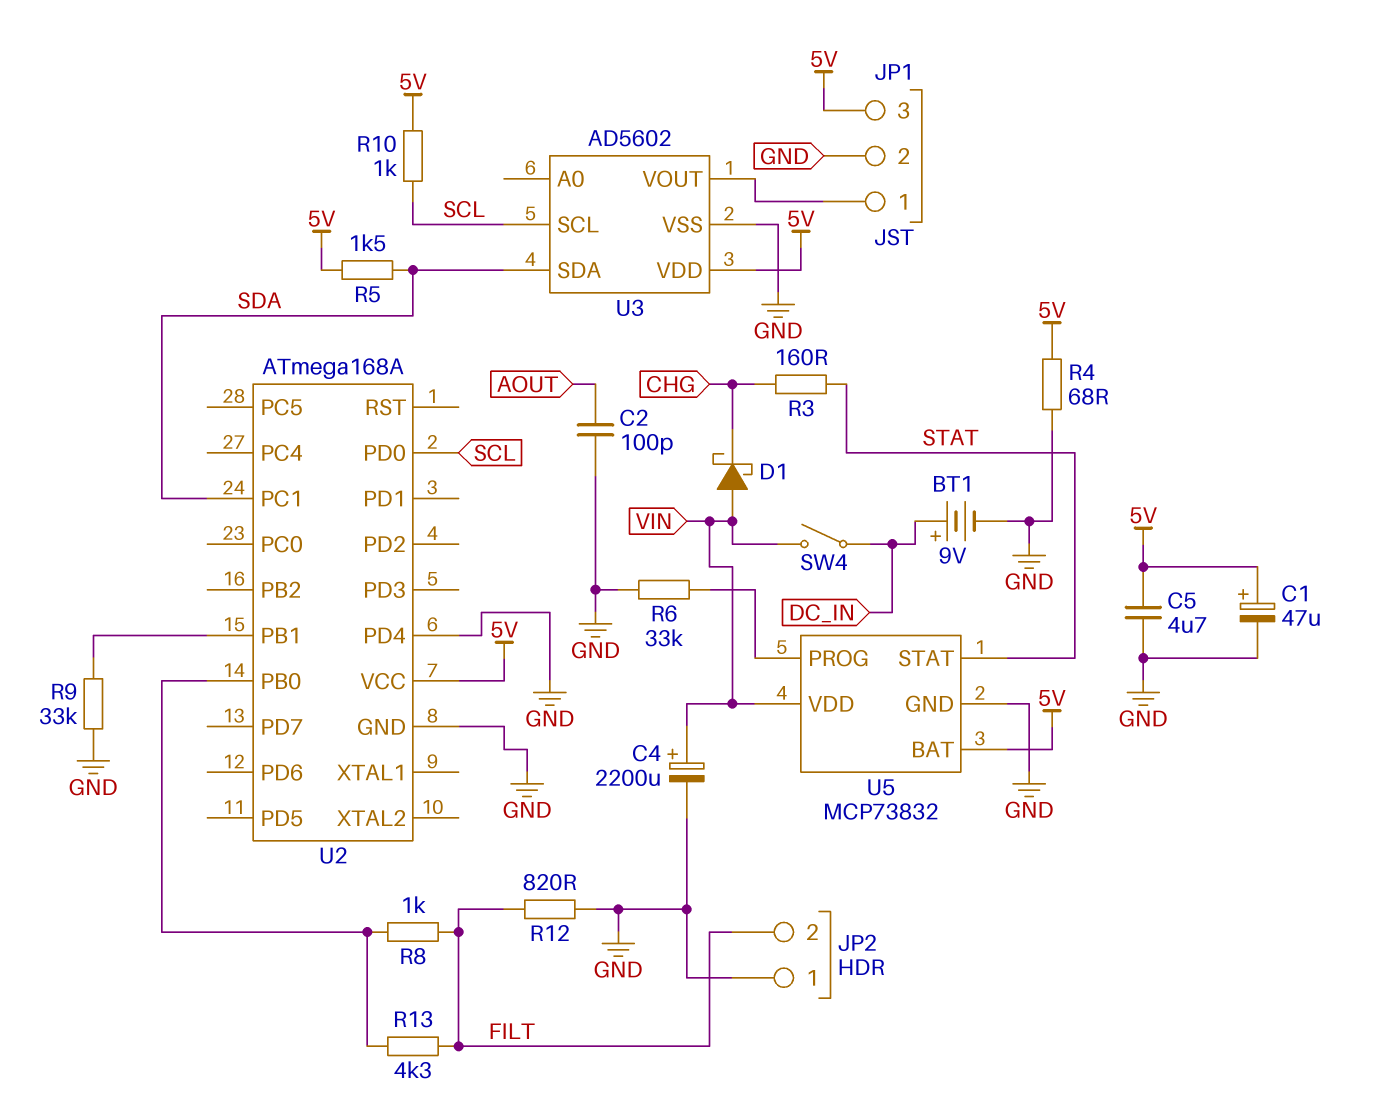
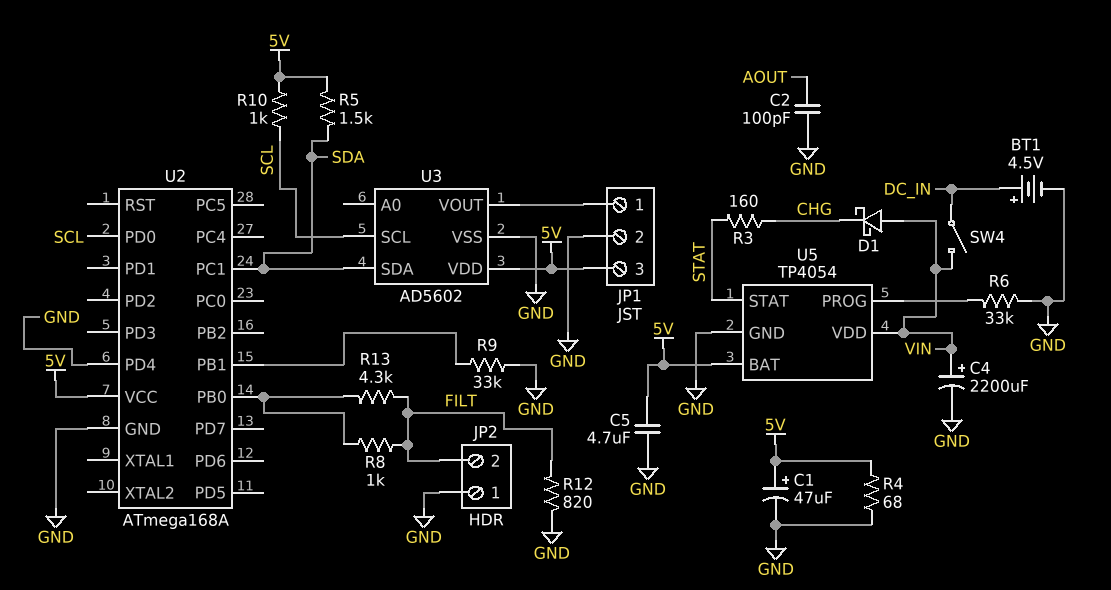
BT1: 9V (plus DC_IN, minus GND) -> 4.5V (plus DC_IN, minus GND)
U5: MCP73832 -> TP4054

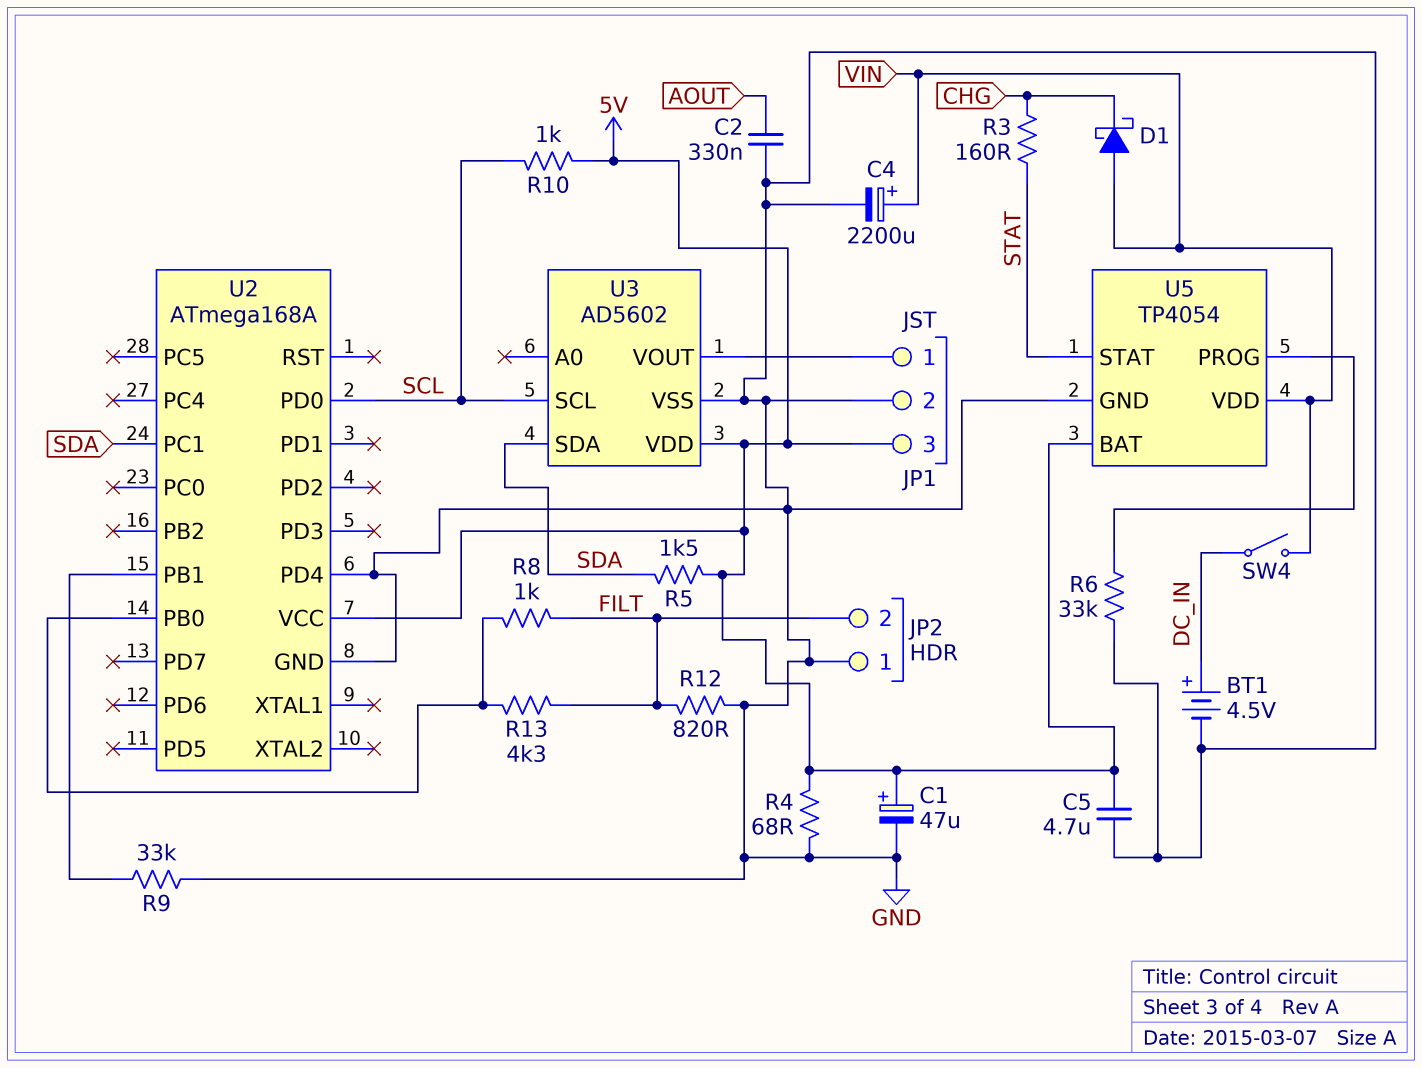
C2: 100pF (AOUT, GND) -> 330nF (AOUT, GND)

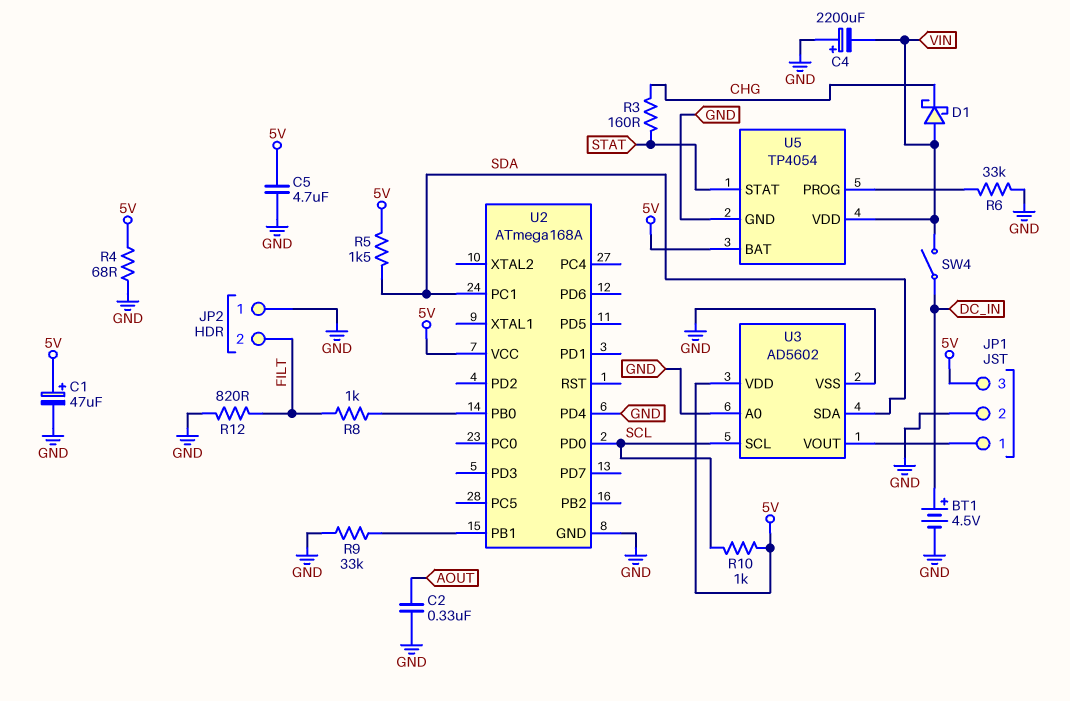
C4: 2200uF (plus VIN, minus GND) -> 2200uF (plus GND, minus VIN)
R13: 4.3k (FILT, U2/PB0) -> none
U3 pin A0: none -> GND

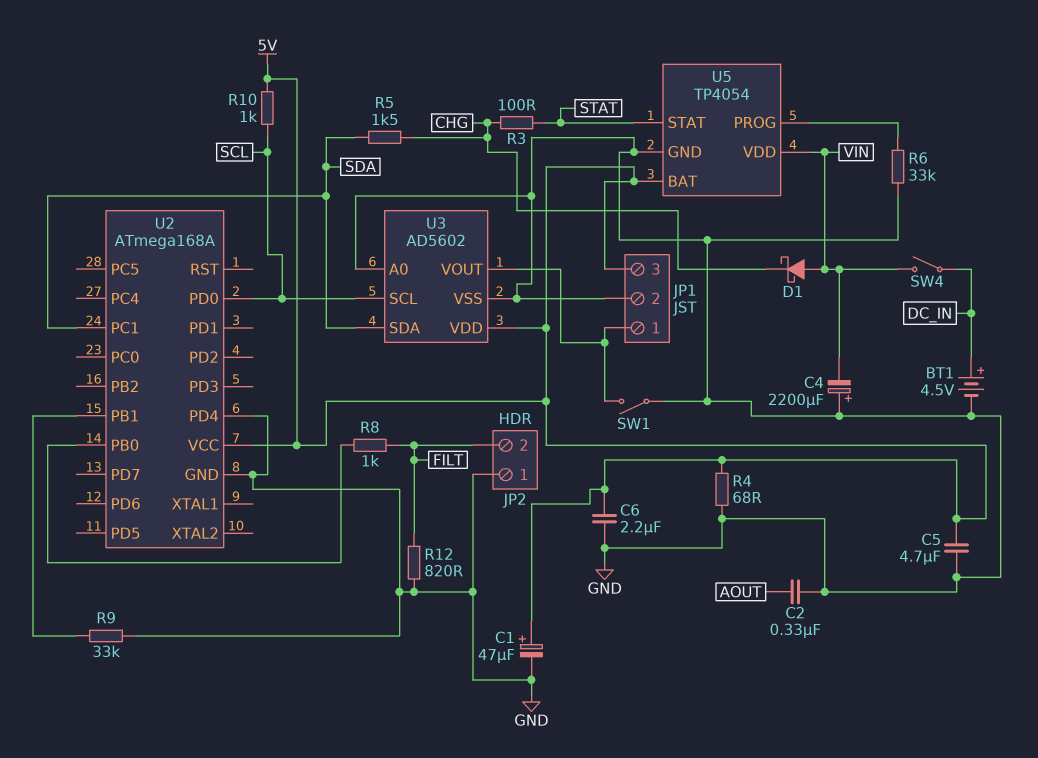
C6: none -> 2.2uF (5V, GND)
R3: 160 (CHG, STAT) -> 100 (CHG, STAT)
R5: 1.5k (5V, SDA) -> 1.5k (CHG, SDA)
SW1: none -> switch (GND, JP1/1)

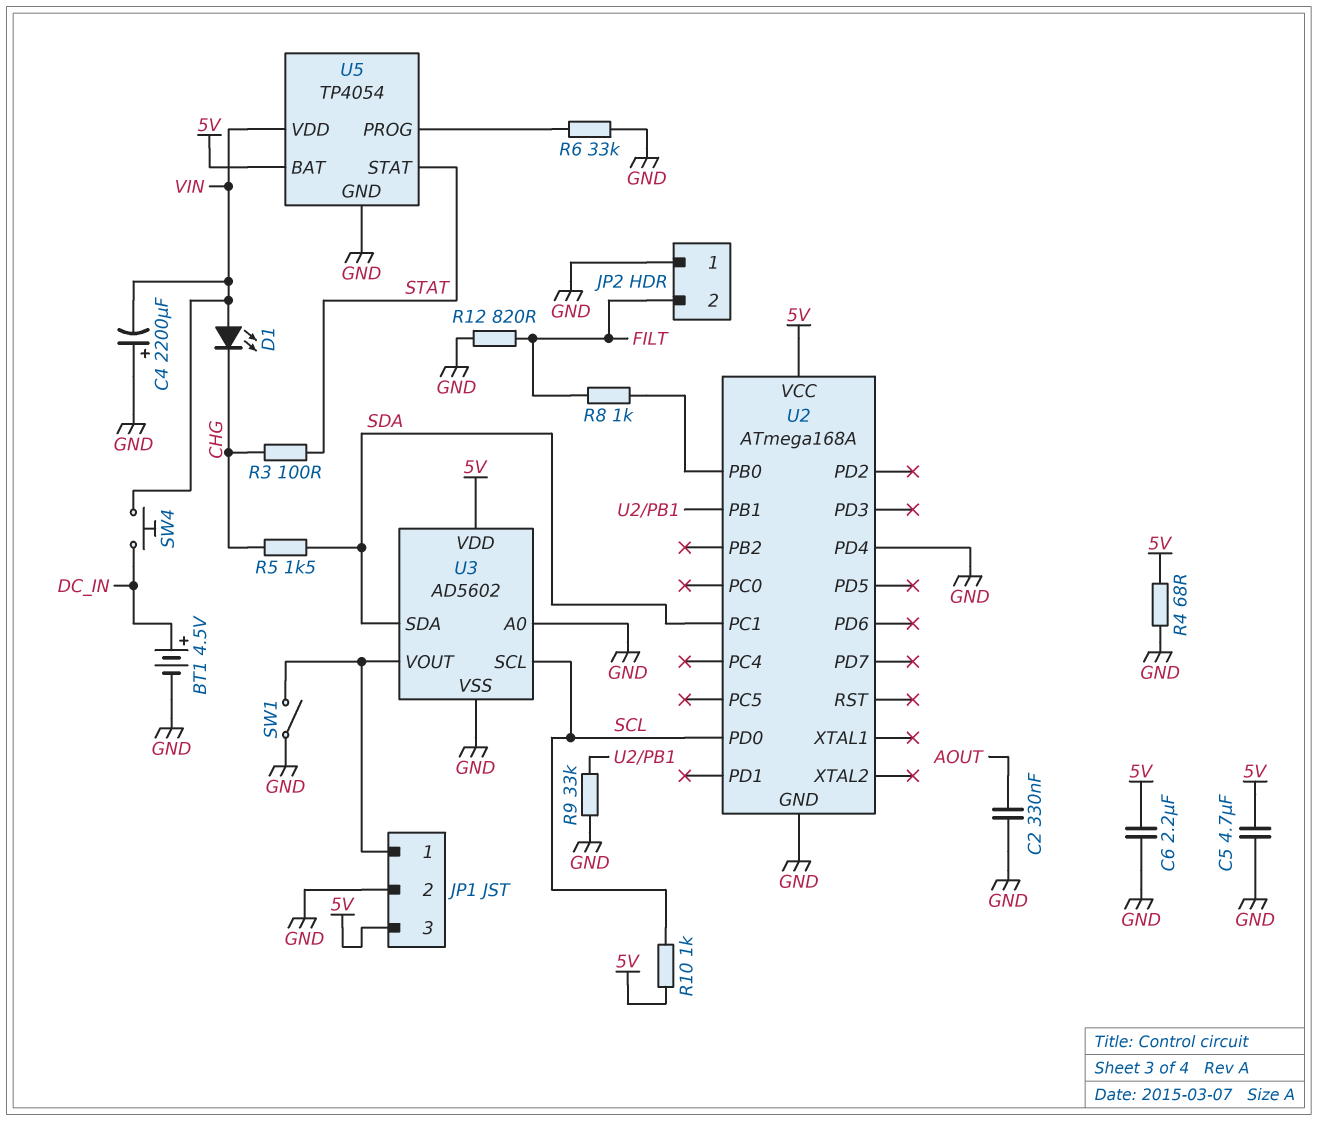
C1: 47uF (plus 5V, minus GND) -> none
D1: schottky (A VIN, K CHG) -> LED (A VIN, K CHG)
SW4: switch (DC_IN, VIN) -> button (DC_IN, VIN)

